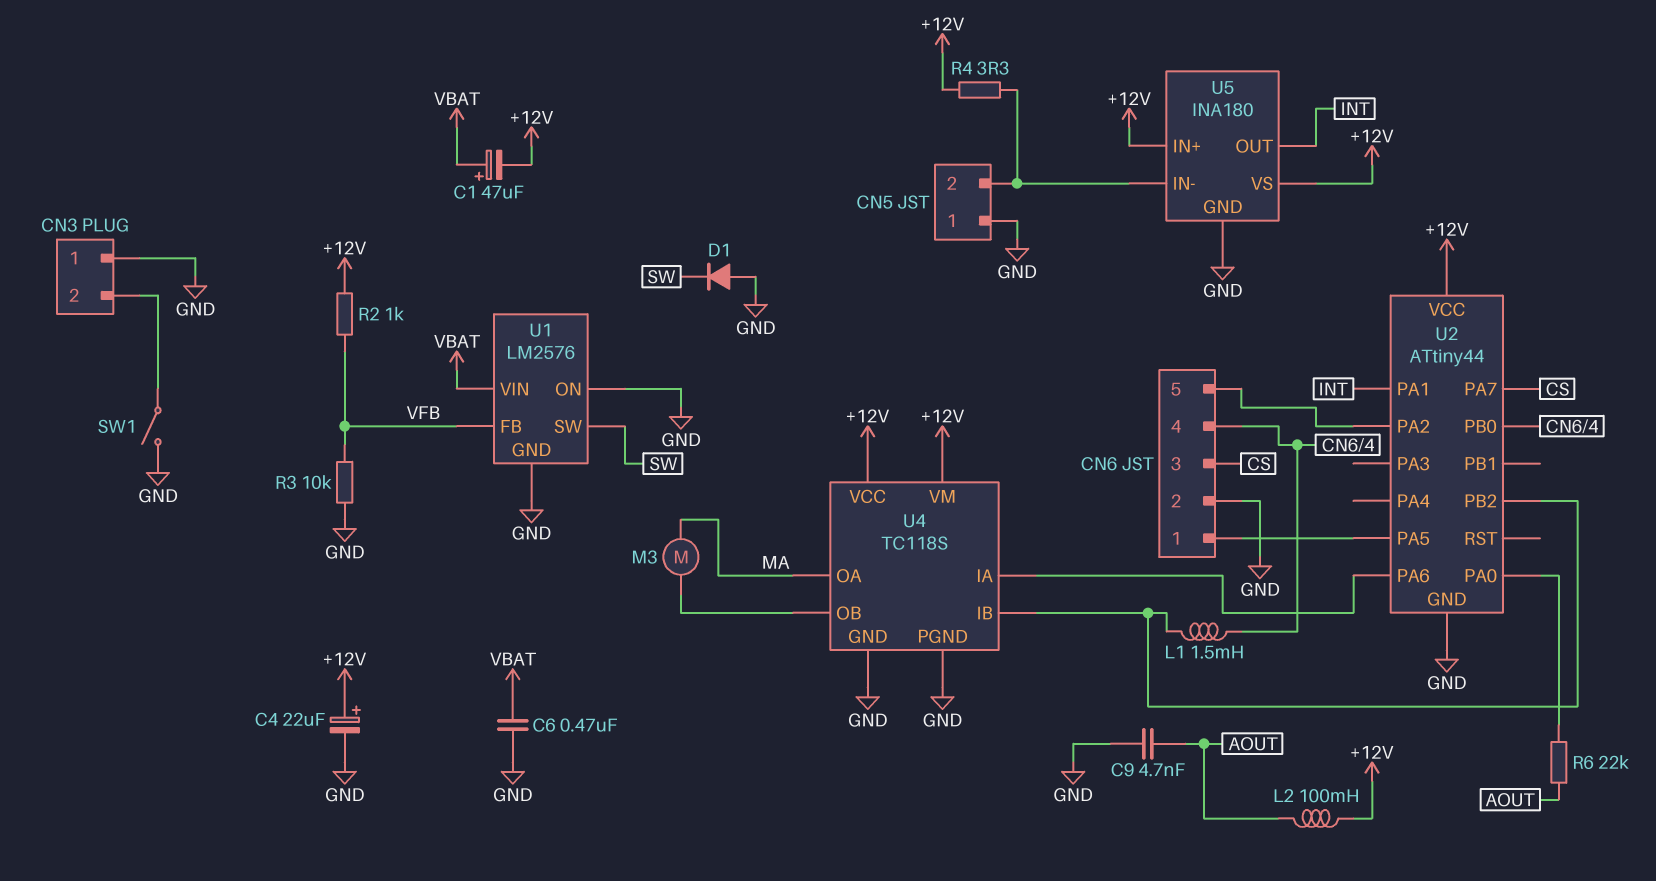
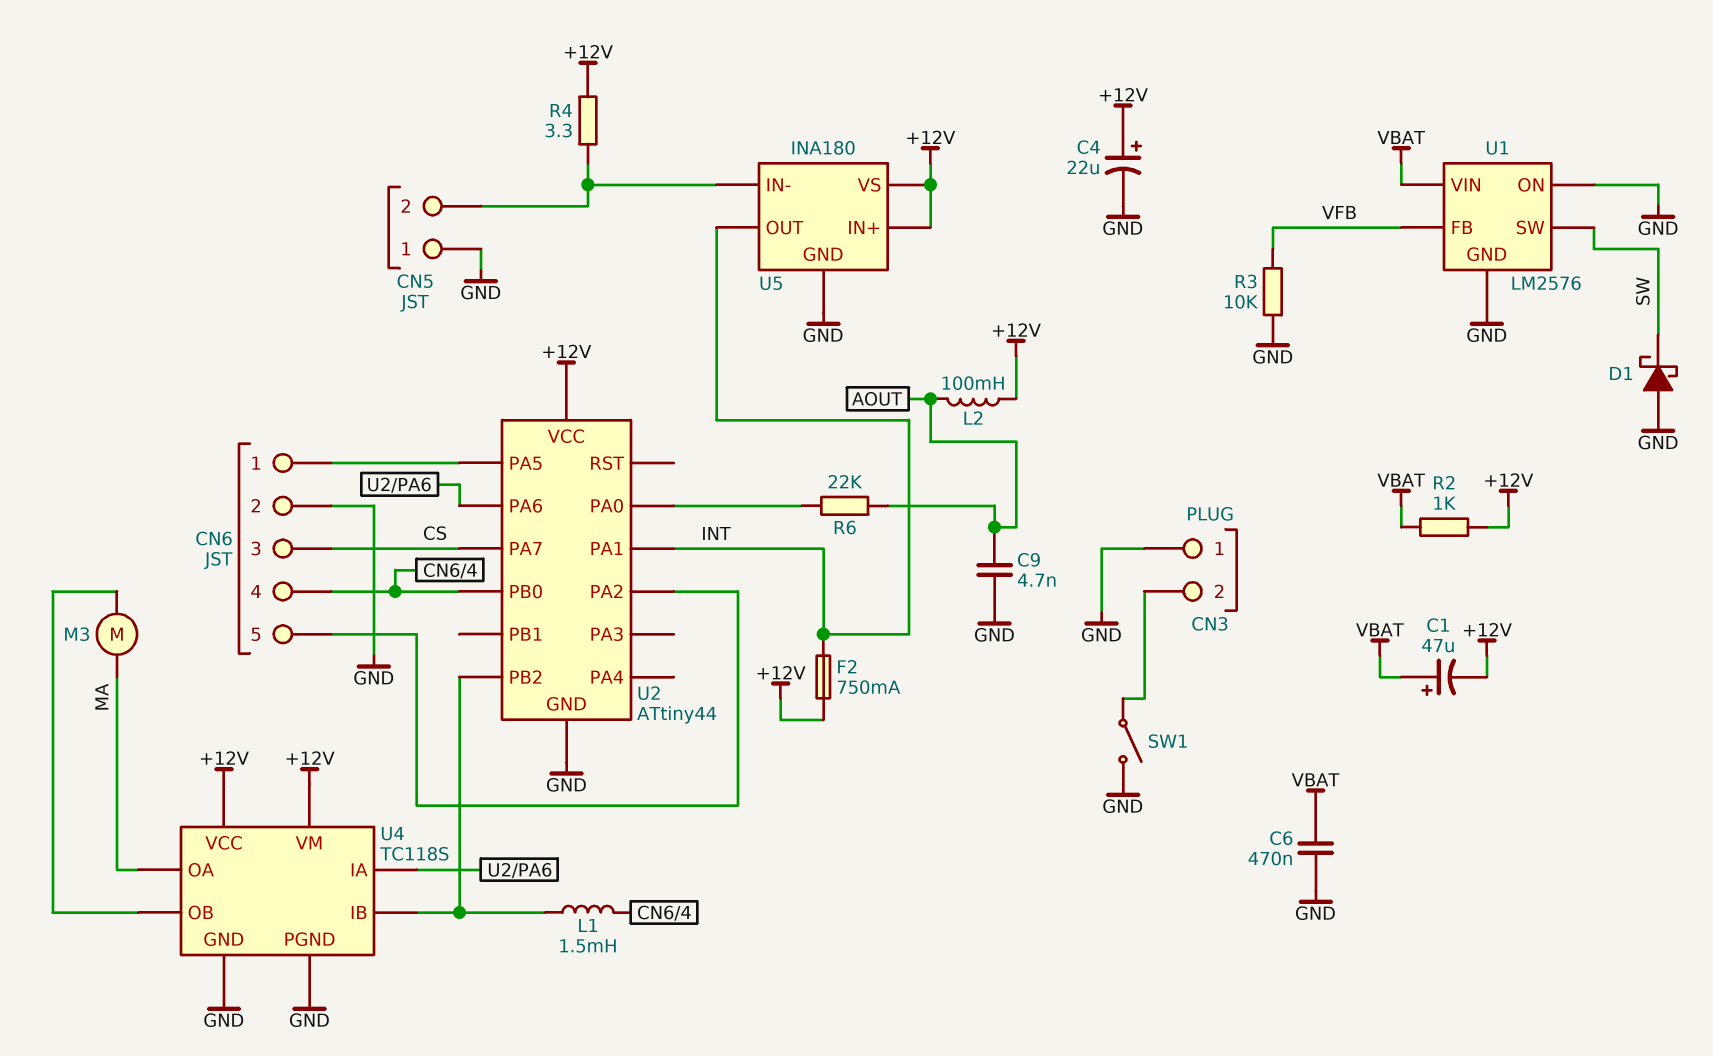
D1: diode (A GND, K SW) -> schottky (A GND, K SW)
F2: none -> 750mA (+12V, INT)
R2: 1k (+12V, VFB) -> 1k (+12V, VBAT)

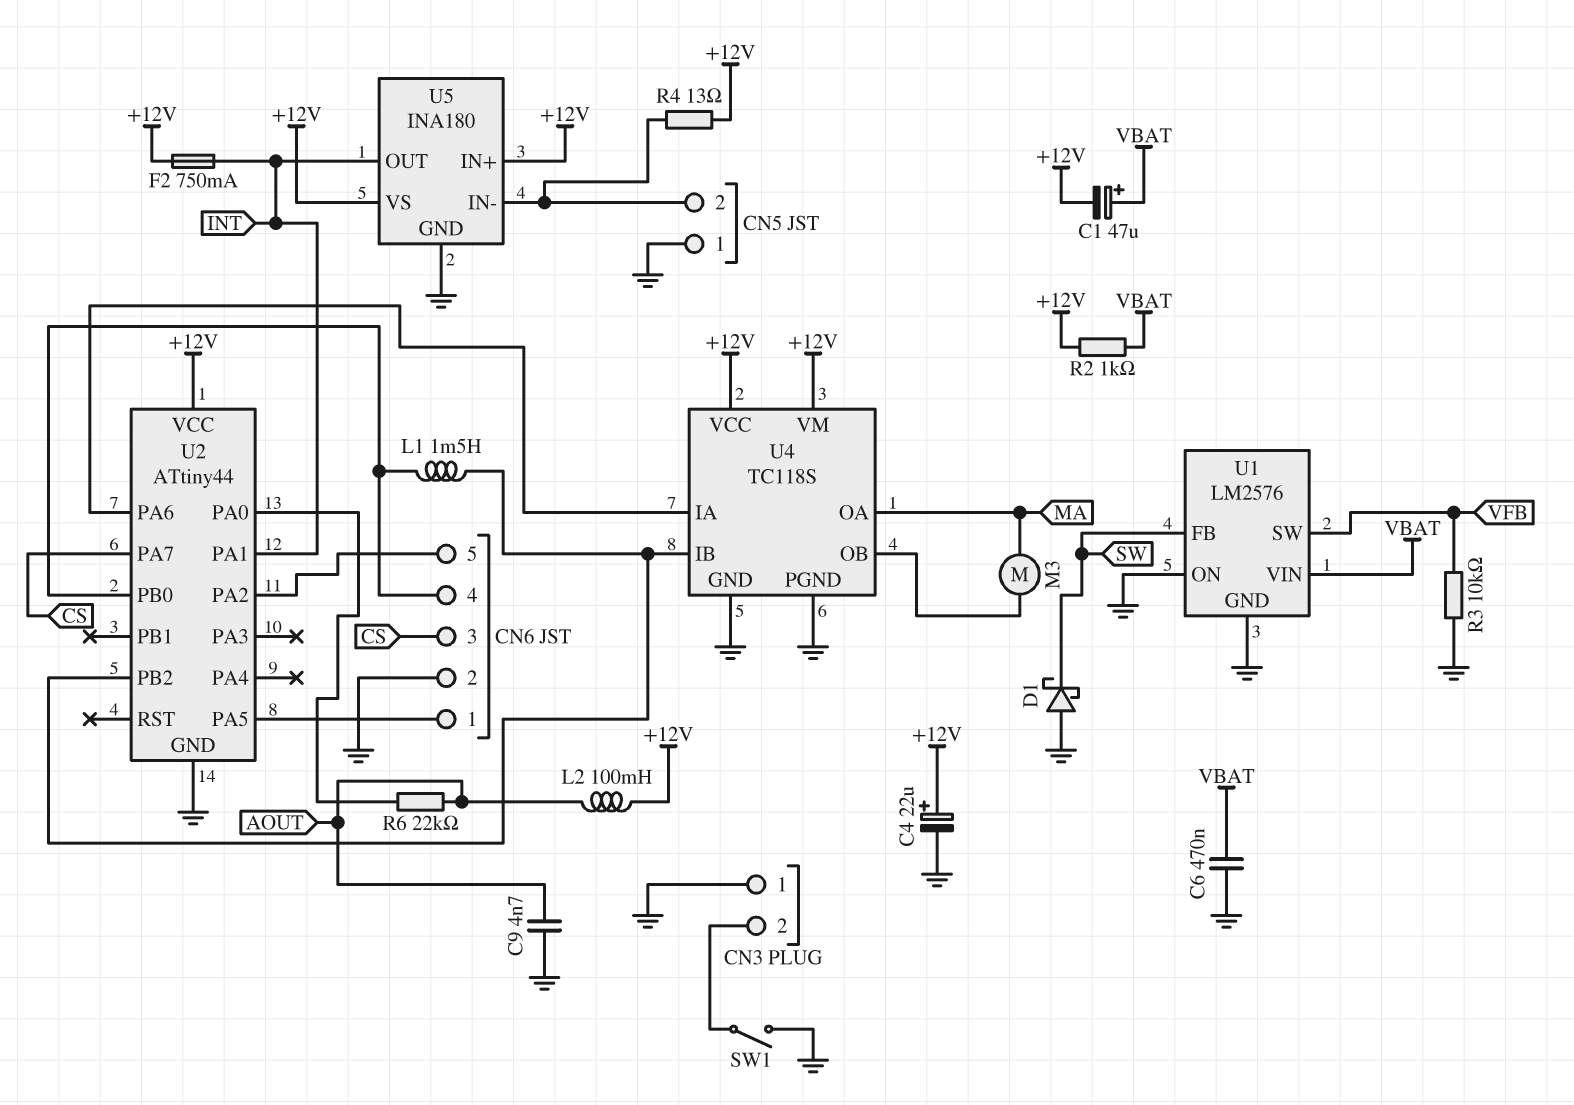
R4: 3.3 (+12V, CN5/2) -> 13 (+12V, CN5/2)
U1 pin FB: VFB -> SW
U1 pin SW: SW -> VFB

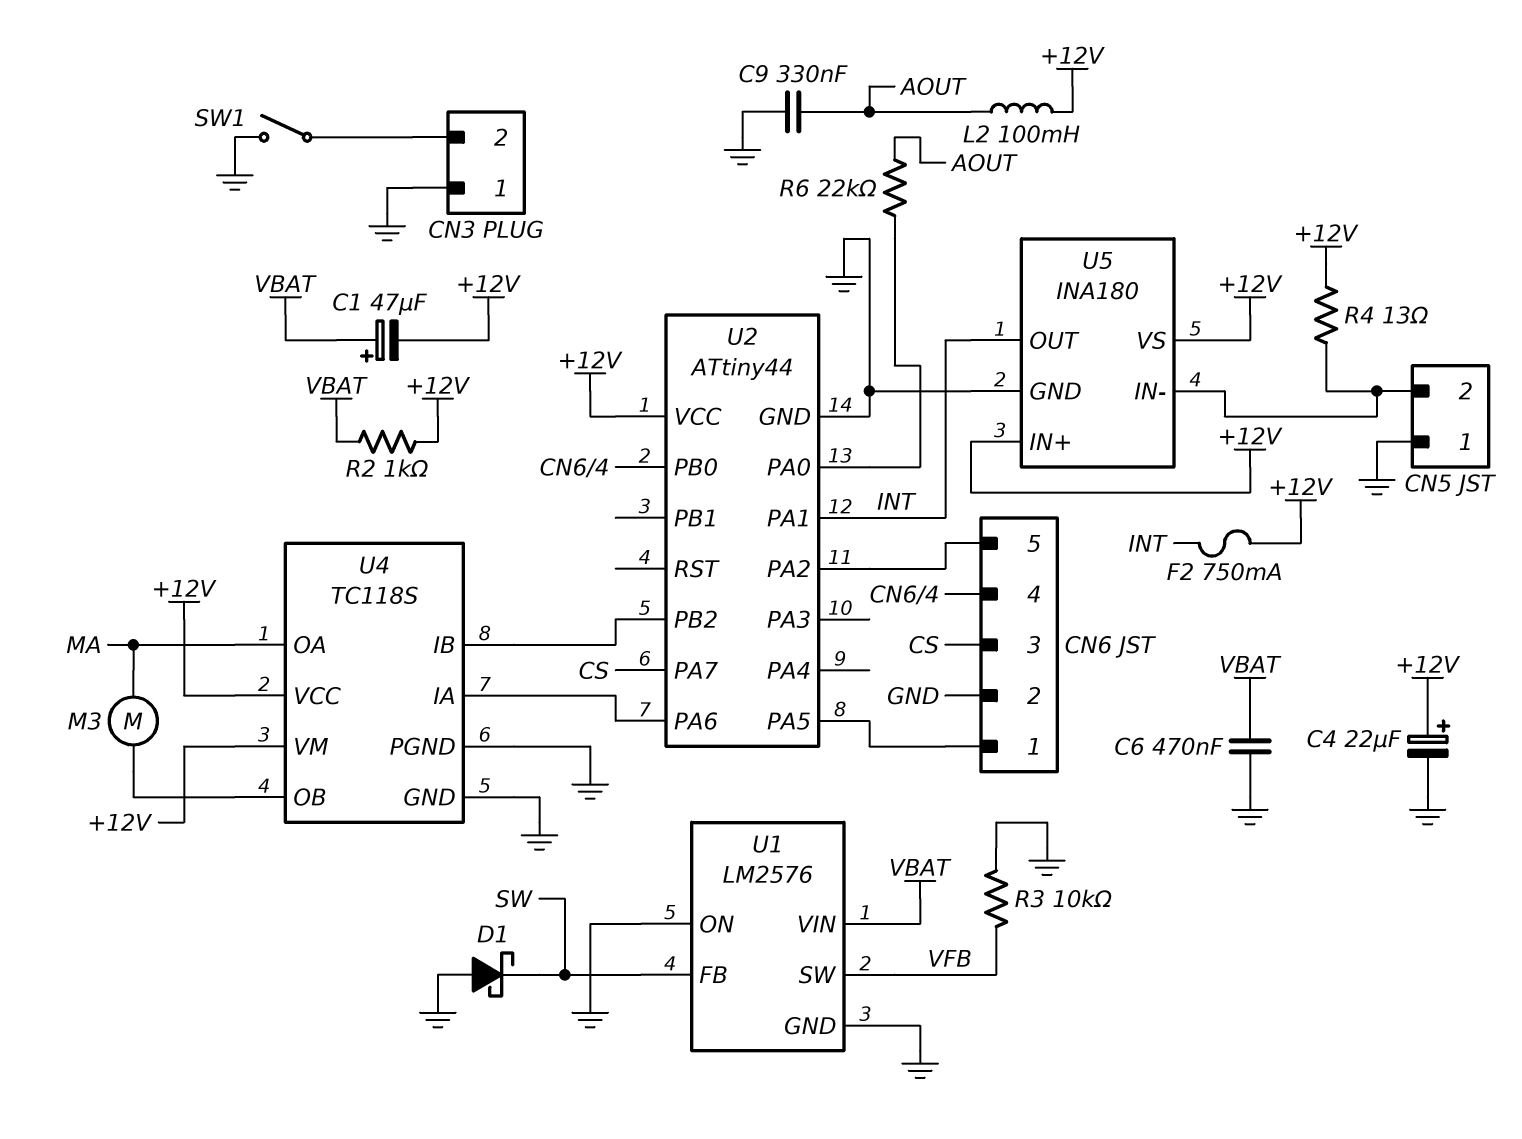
C9: 4.7nF (AOUT, GND) -> 330nF (AOUT, GND)
L1: 1.5mH (CN6/4, U2/PB2) -> none

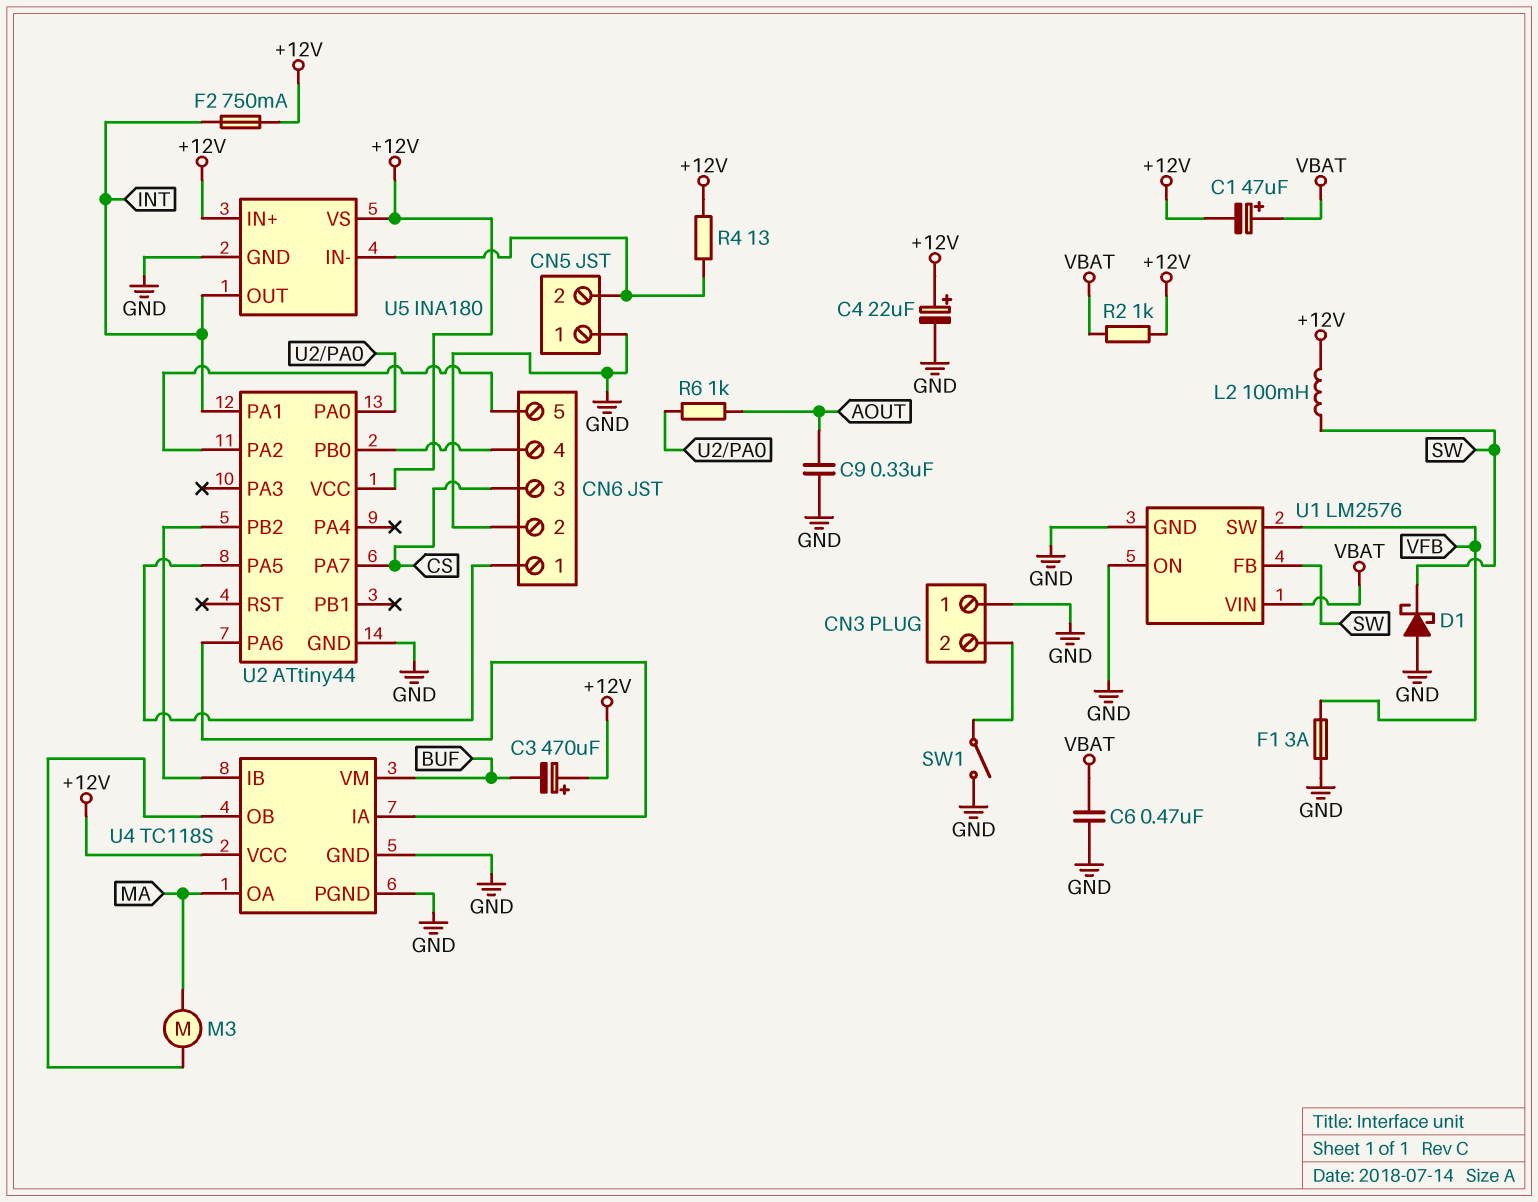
C3: none -> 470uF (plus +12V, minus BUF)
F1: none -> 3A (GND, VFB)
L2: 100mH (+12V, AOUT) -> 100mH (+12V, SW)
R3: 10k (GND, VFB) -> none
R6: 22k (AOUT, U2/PA0) -> 1k (AOUT, U2/PA0)
U4 pin VM: +12V -> BUF

